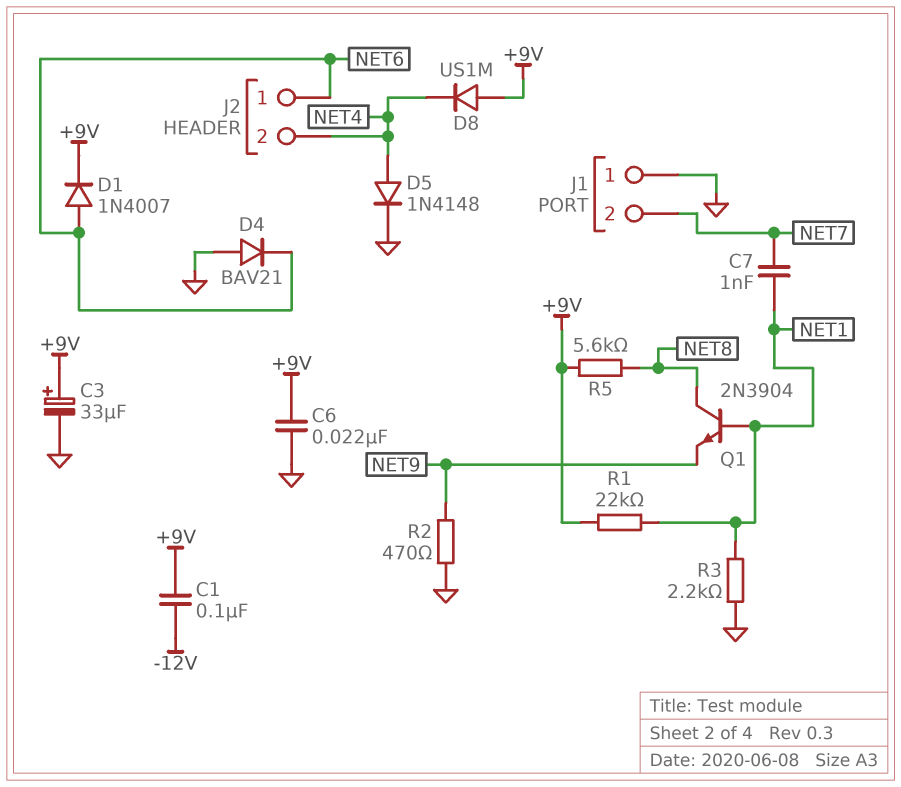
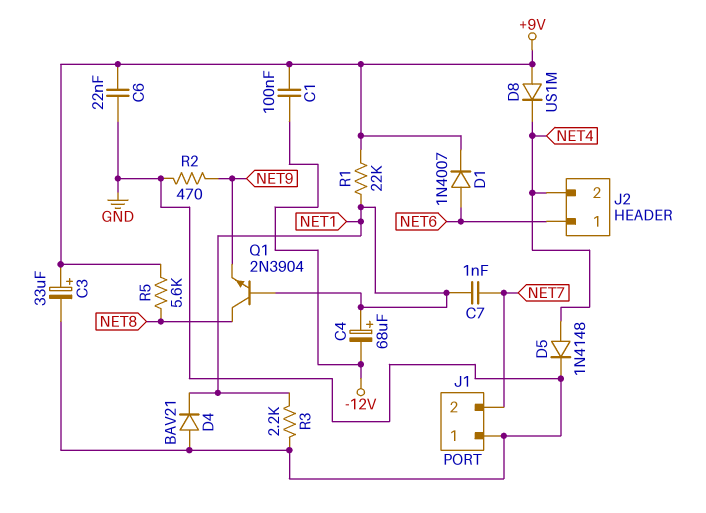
C4: none -> 68uF (plus NET1, minus -12V)
D4: diode BAV21 (A GND, K NET6) -> diode BAV21 (A GND, K NET1)

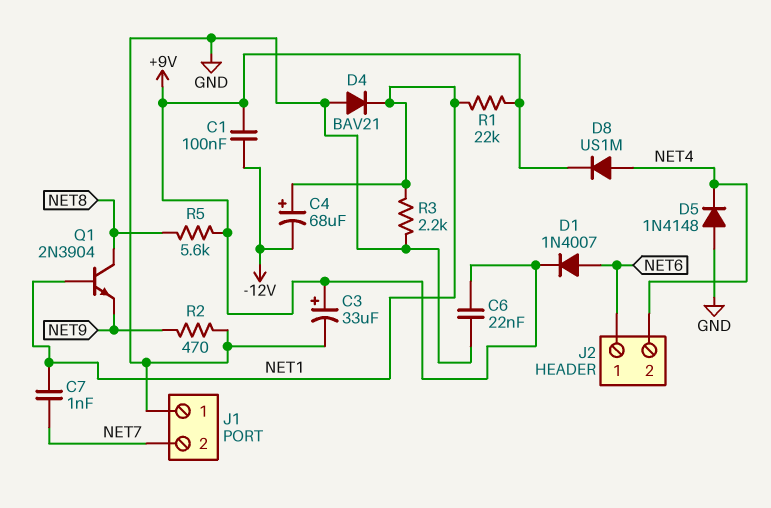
D5: diode 1N4148 (A NET4, K GND) -> diode 1N4148 (A GND, K NET4)
D8: diode US1M (A +9V, K NET4) -> diode US1M (A NET4, K +9V)

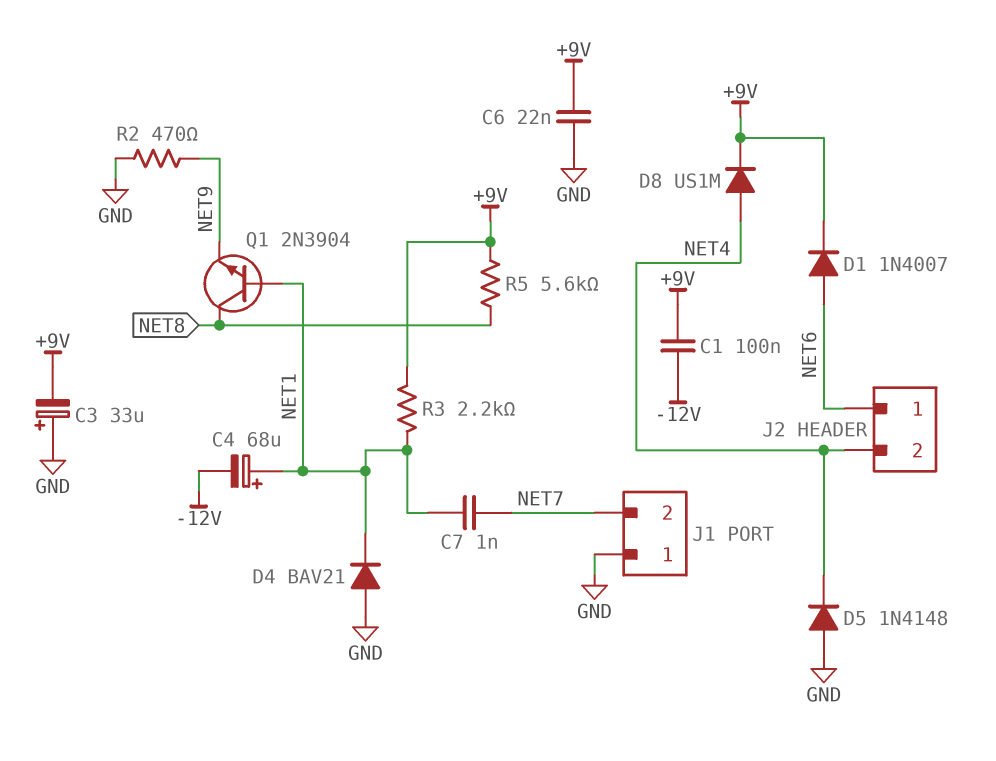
C3: 33uF (plus +9V, minus GND) -> 33uF (plus GND, minus +9V)
R1: 22k (+9V, NET1) -> none
R3: 2.2k (GND, NET1) -> 2.2k (+9V, NET1)

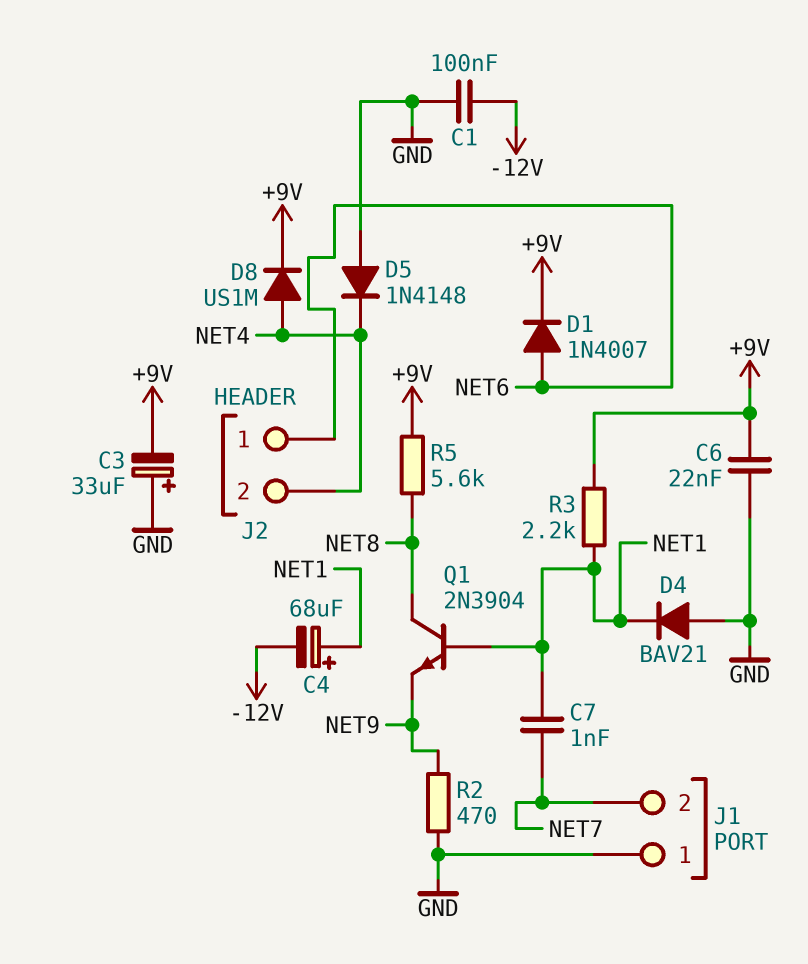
C1: 100nF (+9V, -12V) -> 100nF (-12V, GND)

